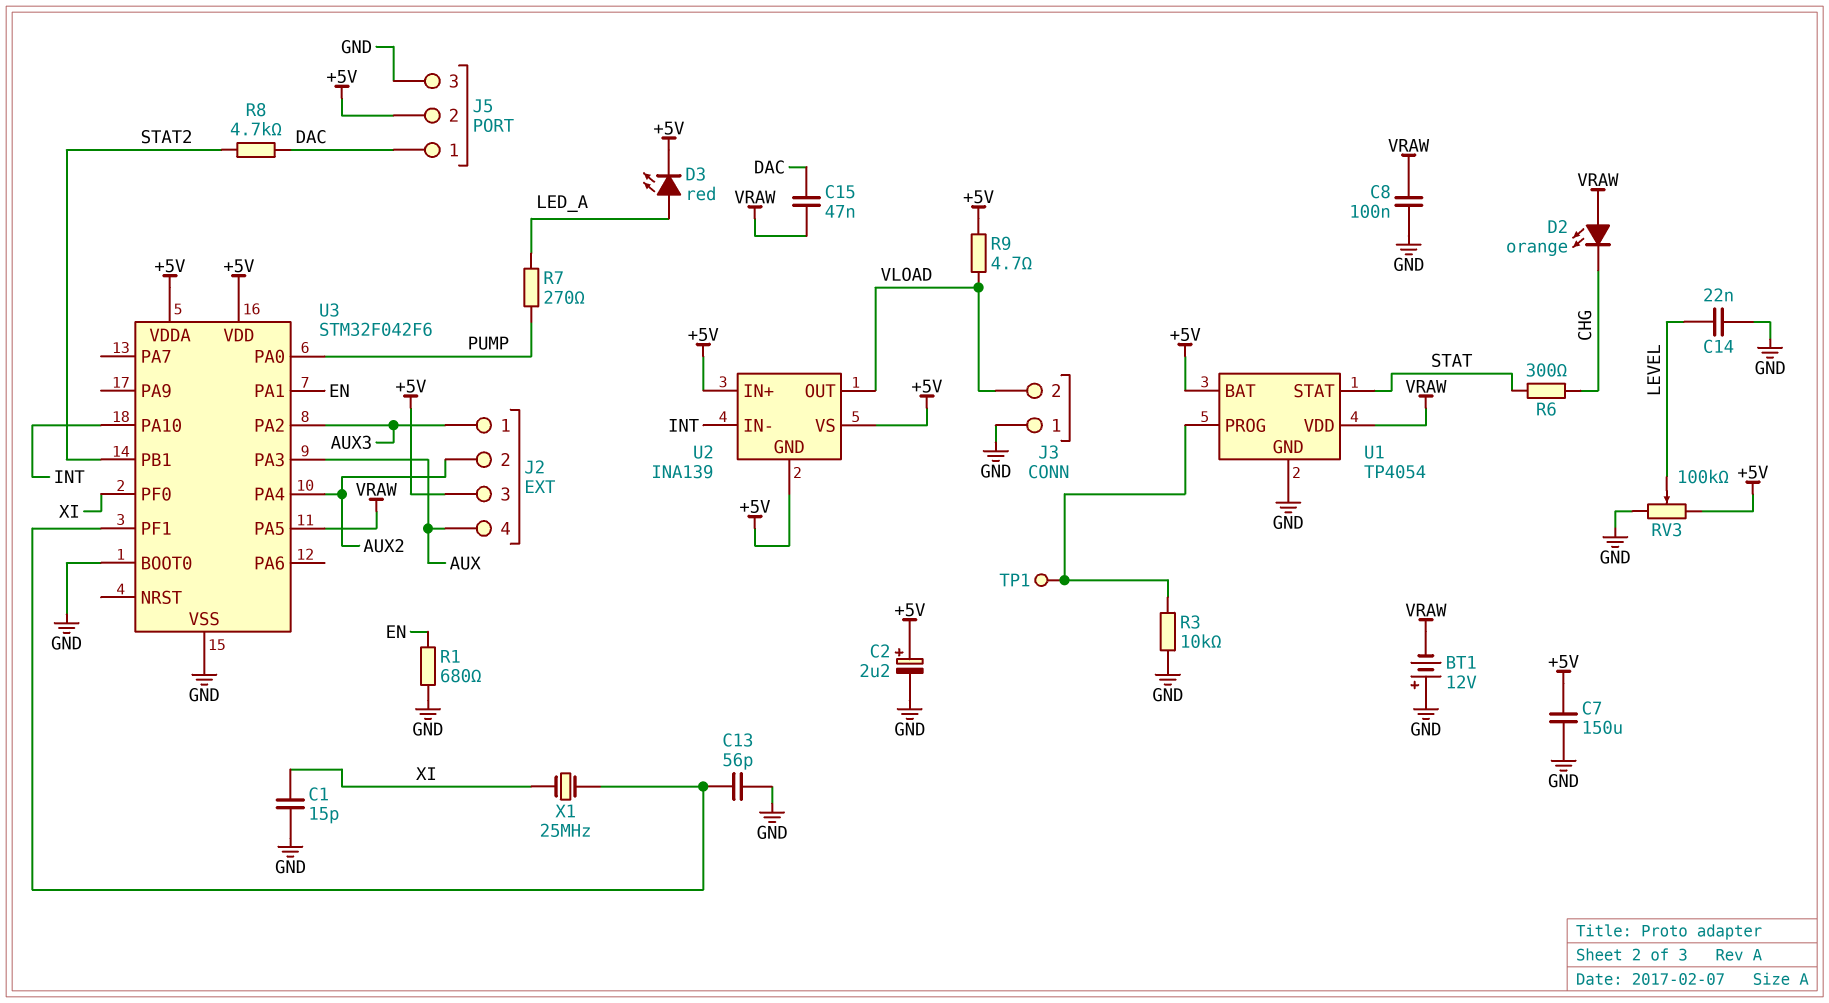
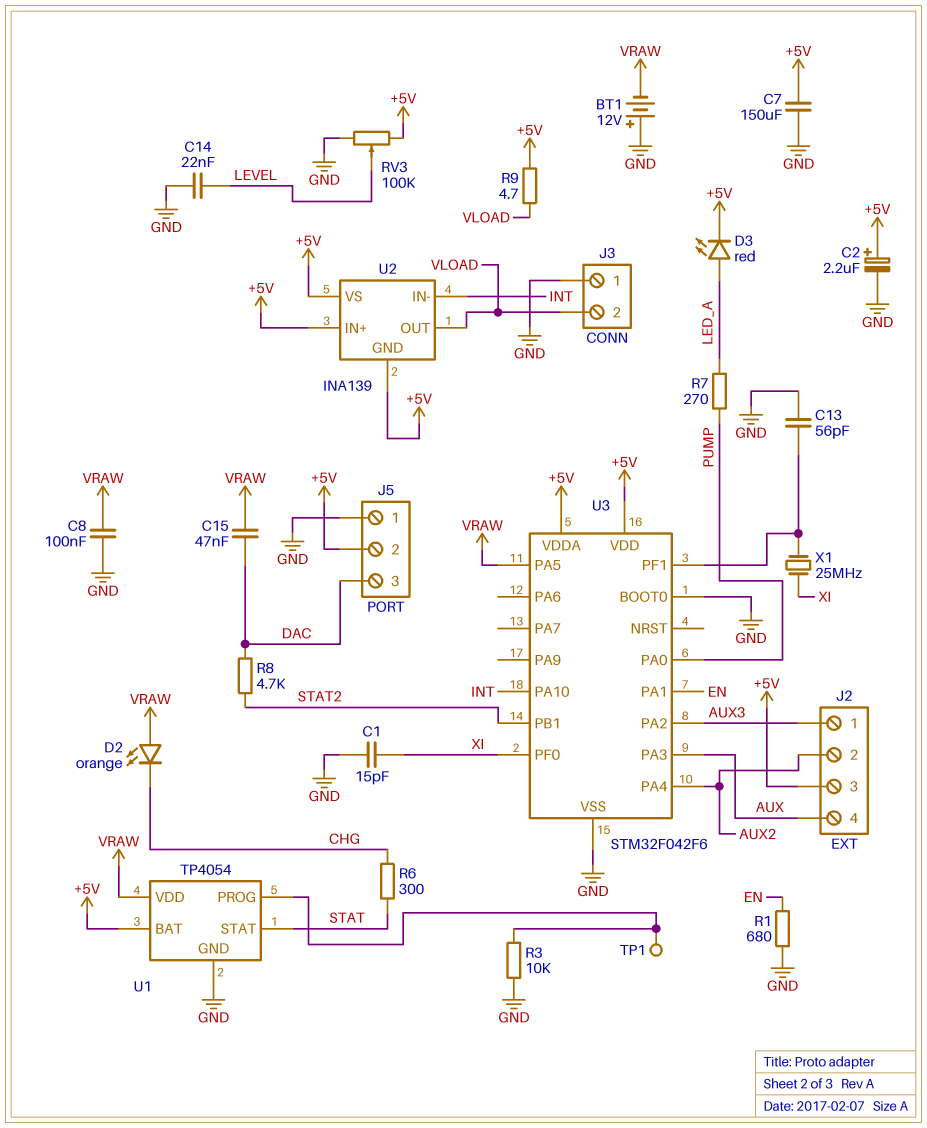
J5 pin 1: DAC -> GND
J5 pin 3: GND -> DAC

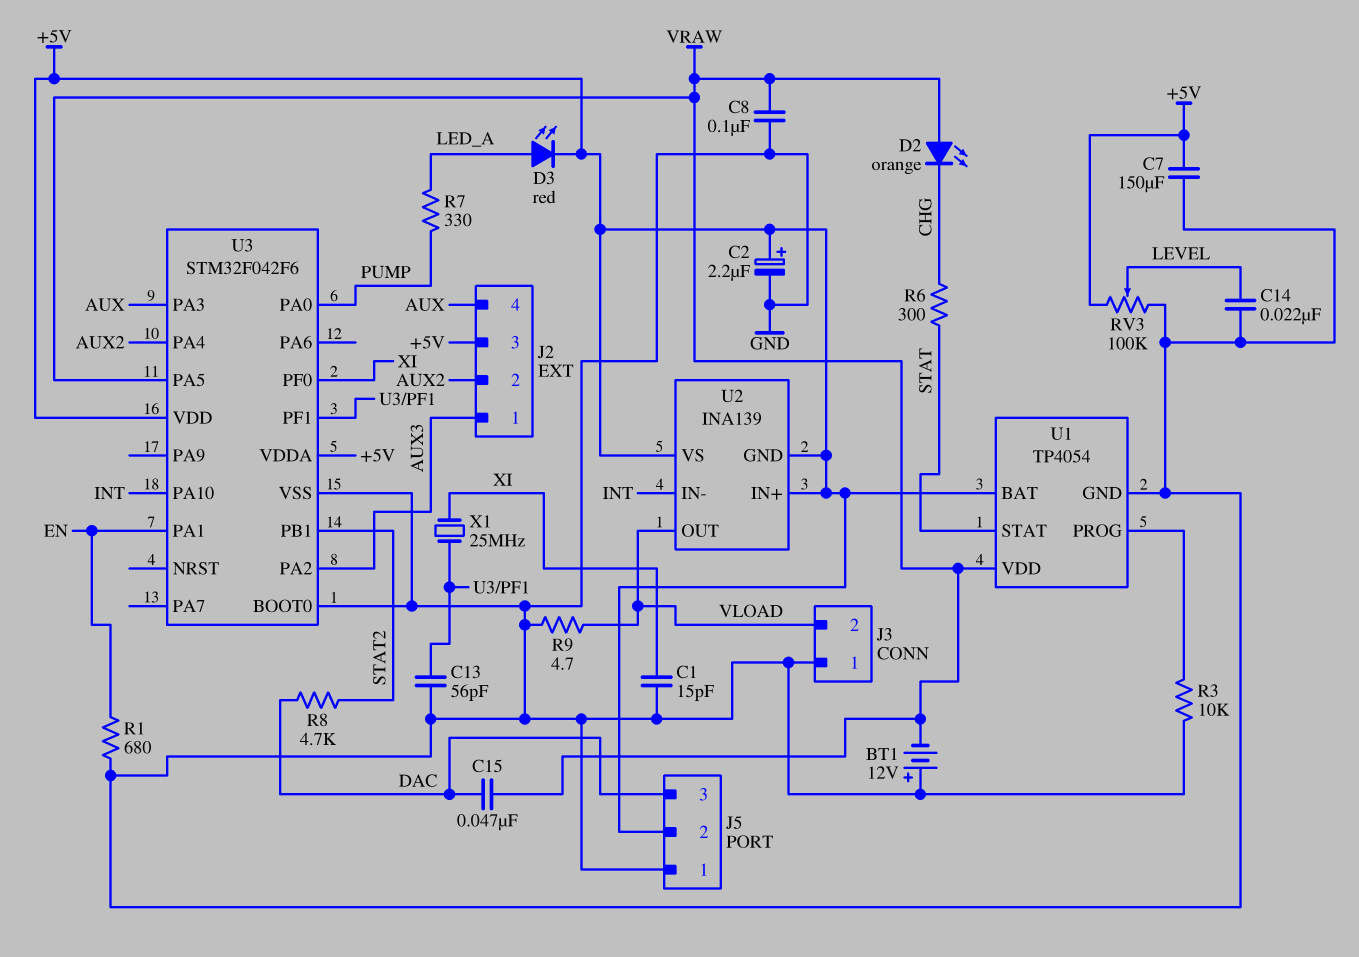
R7: 270 (LED_A, PUMP) -> 330 (LED_A, PUMP)
R9: 4.7 (+5V, VLOAD) -> 4.7 (GND, VLOAD)
TP1: test point (U1/PROG) -> none

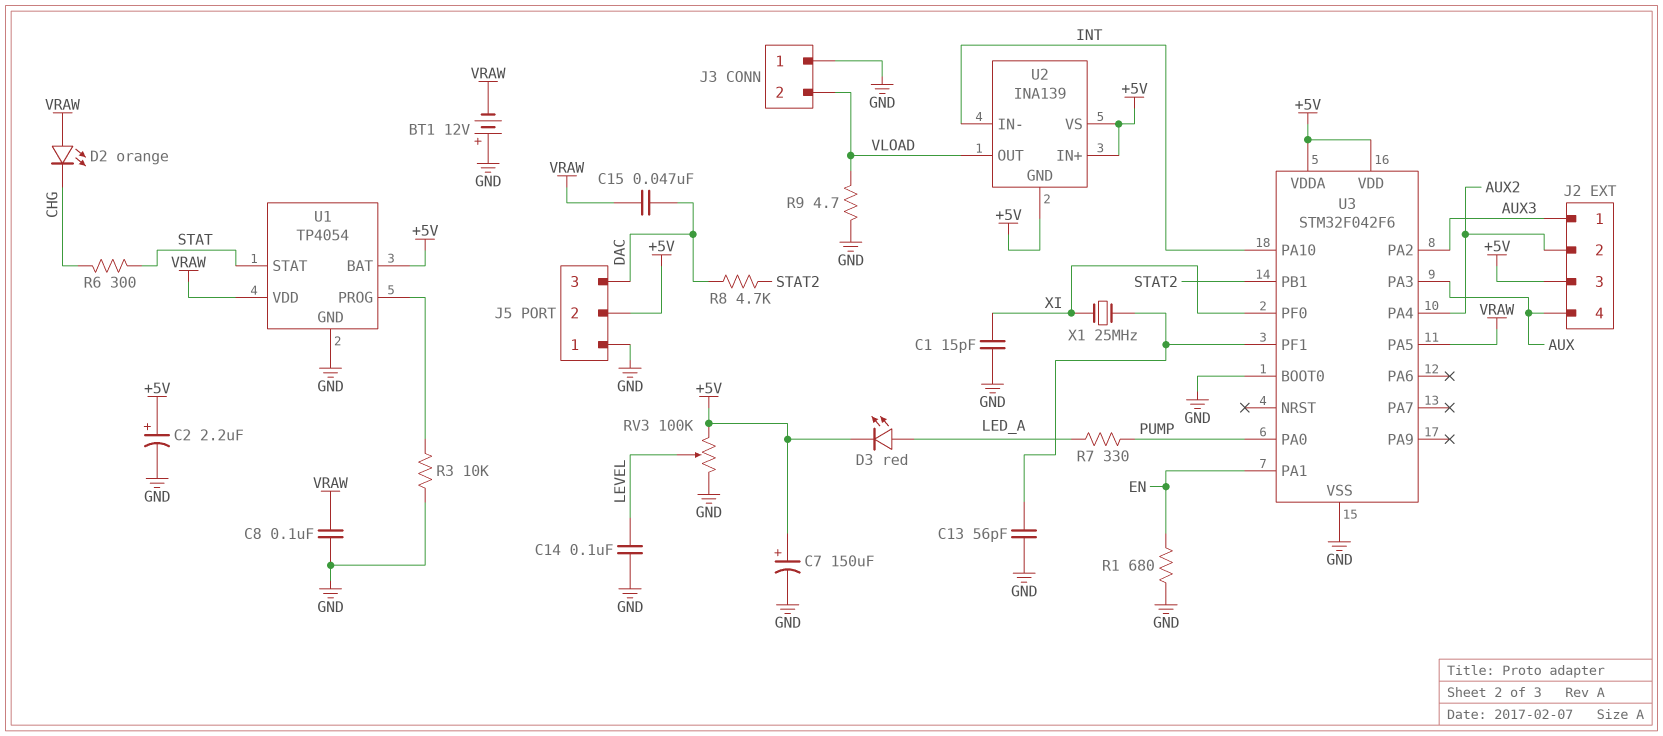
C7: 150uF (+5V, GND) -> 150uF (plus +5V, minus GND)
C14: 22nF (GND, LEVEL) -> 100nF (GND, LEVEL)

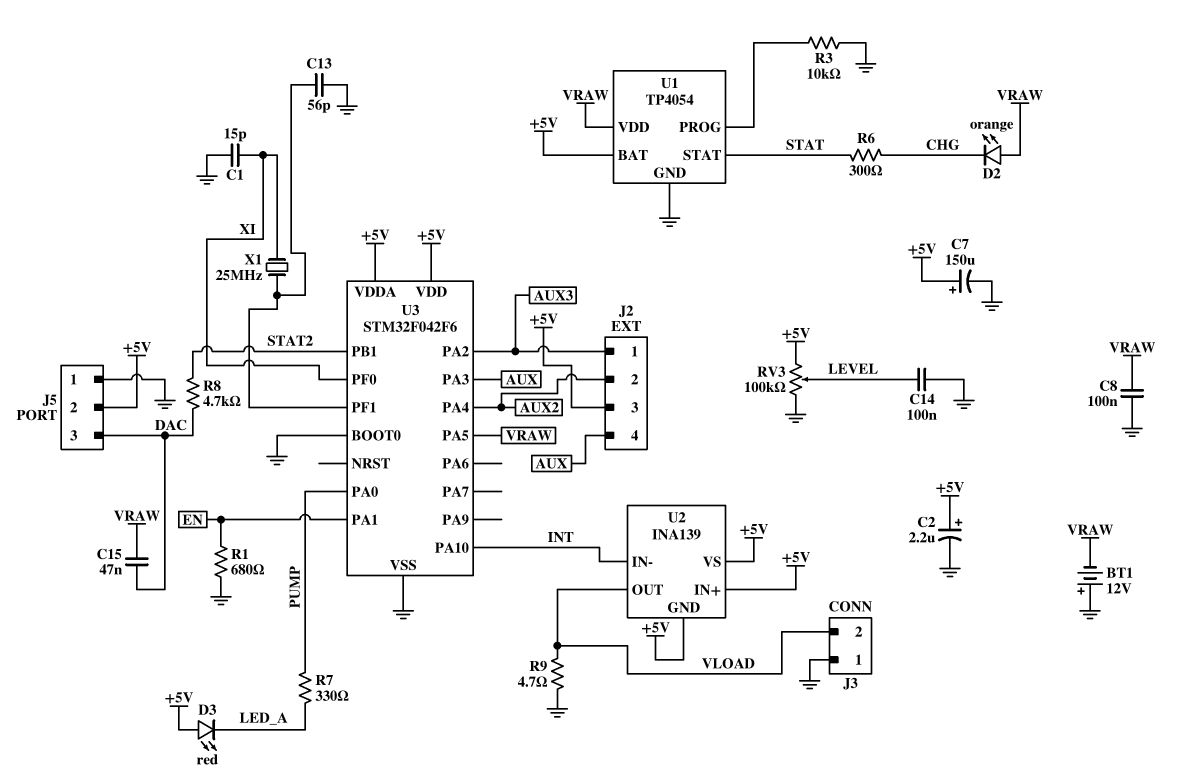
D3: LED red (A LED_A, K +5V) -> LED red (A +5V, K LED_A)

